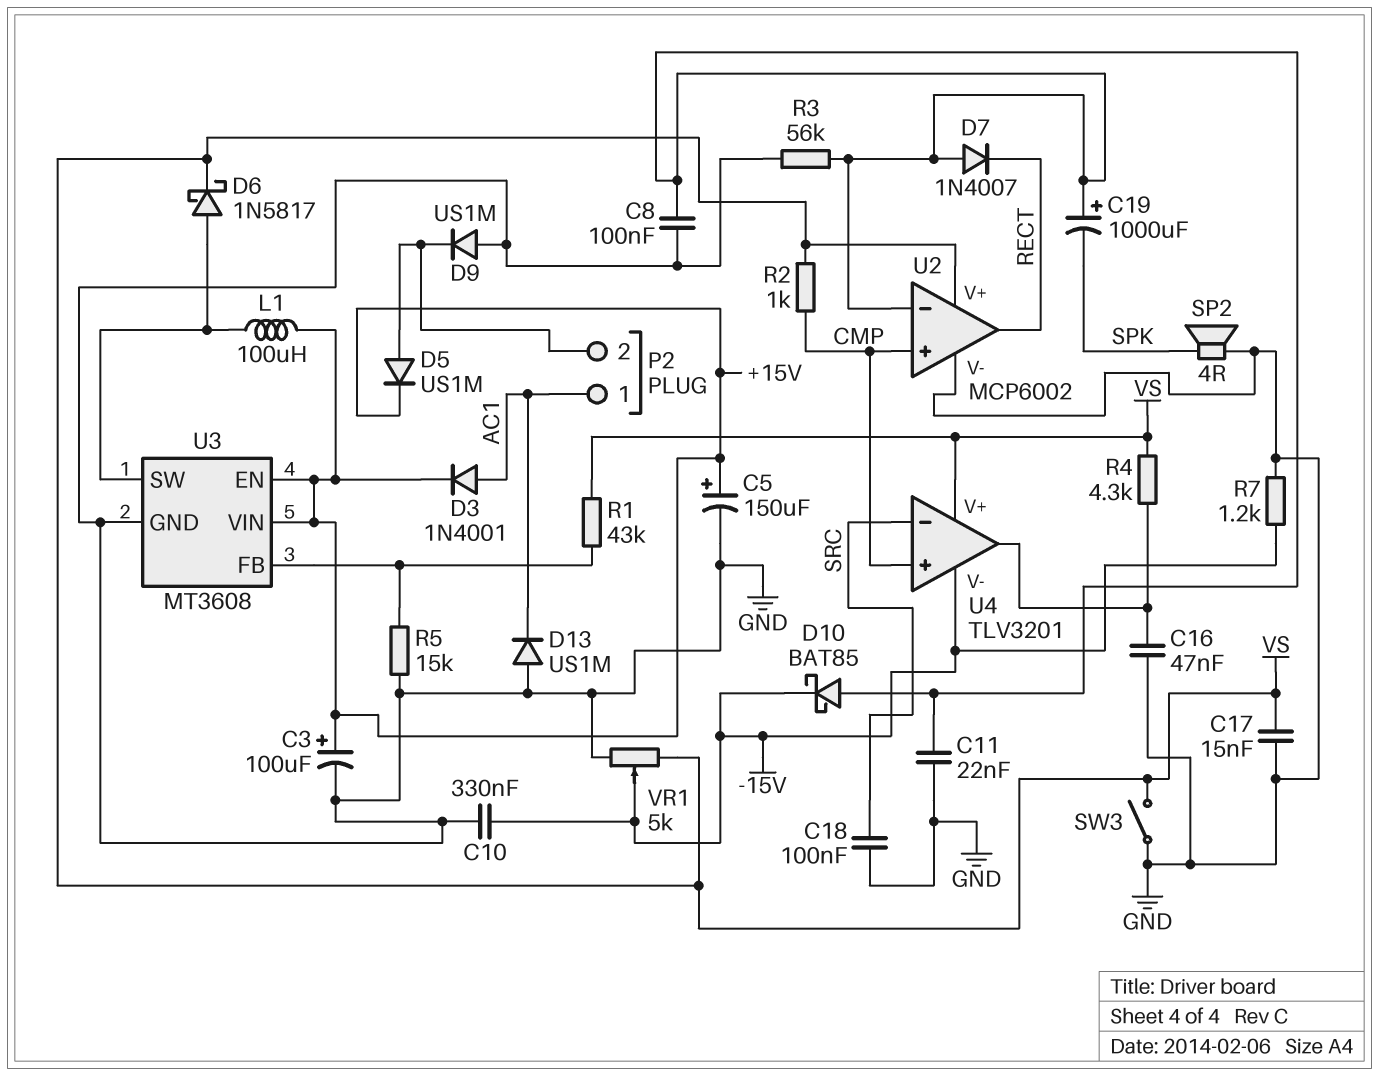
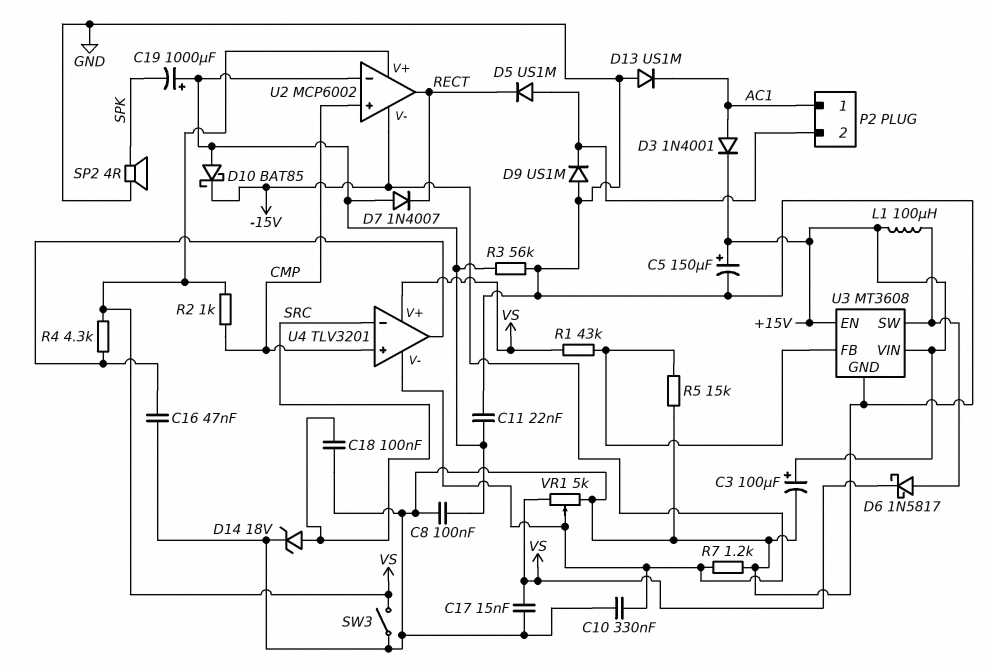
D5: diode US1M (A P2/2, K +15V) -> diode US1M (A P2/2, K RECT)
D14: none -> zener 18V (A SRC, K GND)
U2 pin V-: GND -> -15V

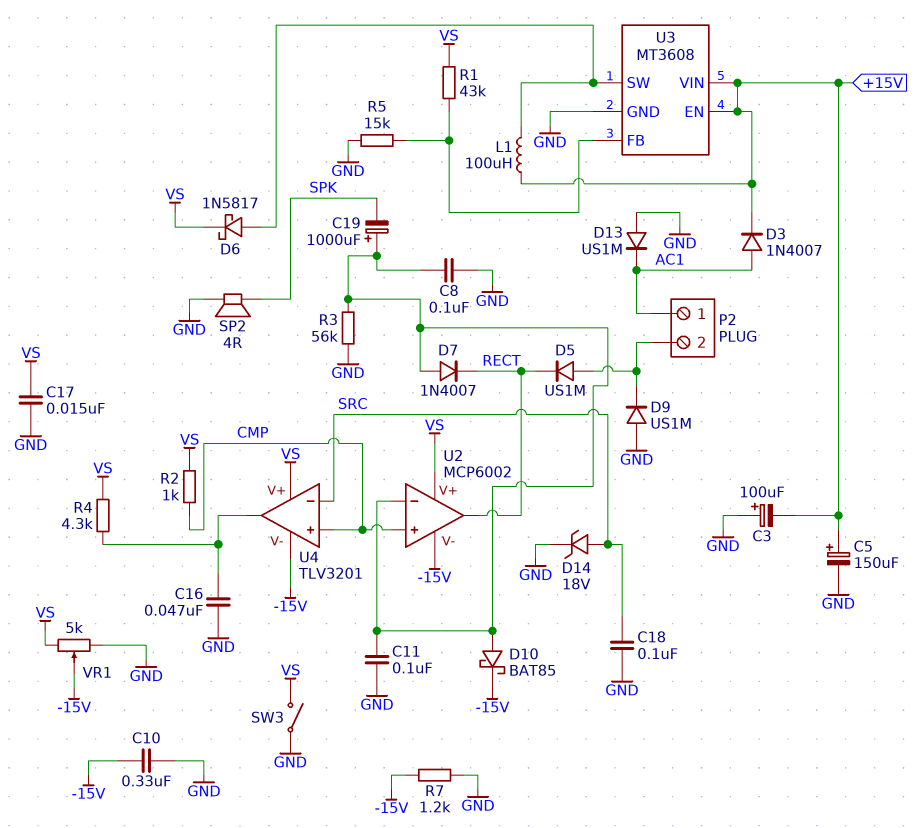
C3: 100uF (plus +15V, minus GND) -> 100uF (plus GND, minus +15V)
C11: 22nF (GND, U2/in-) -> 100nF (GND, U2/in-)
D3: diode 1N4001 (A AC1, K +15V) -> diode 1N4007 (A AC1, K +15V)

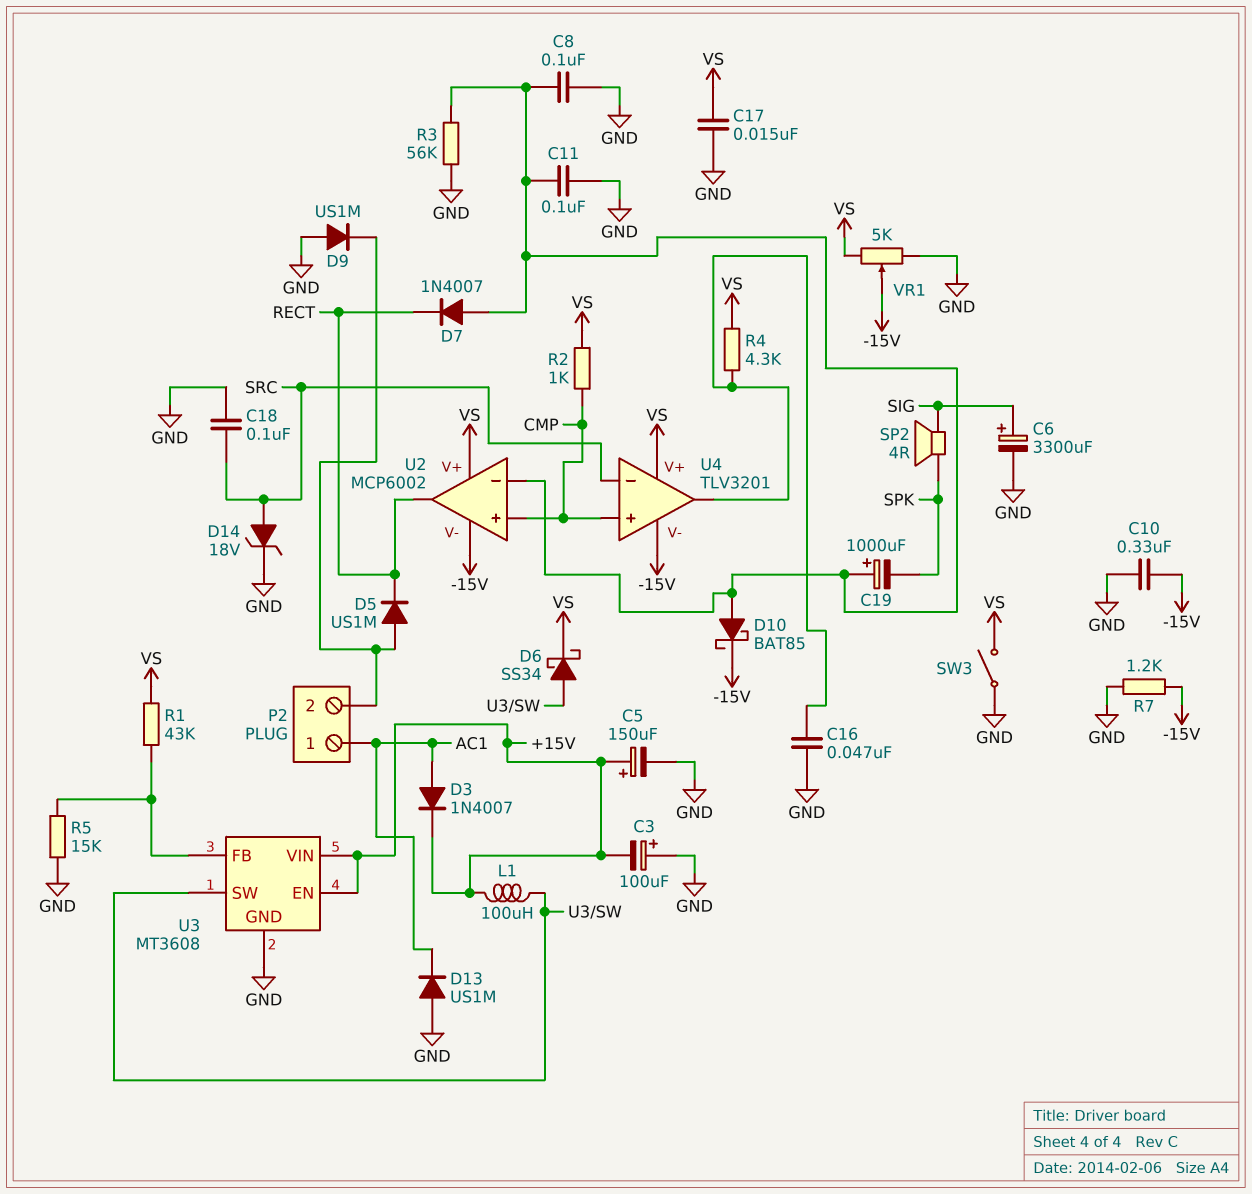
C6: none -> 3300uF (plus SIG, minus GND)
D6: schottky 1N5817 (A U3/SW, K VS) -> schottky SS34 (A U3/SW, K VS)
SP2: speaker 4R (GND, SPK) -> speaker 4R (SIG, SPK)

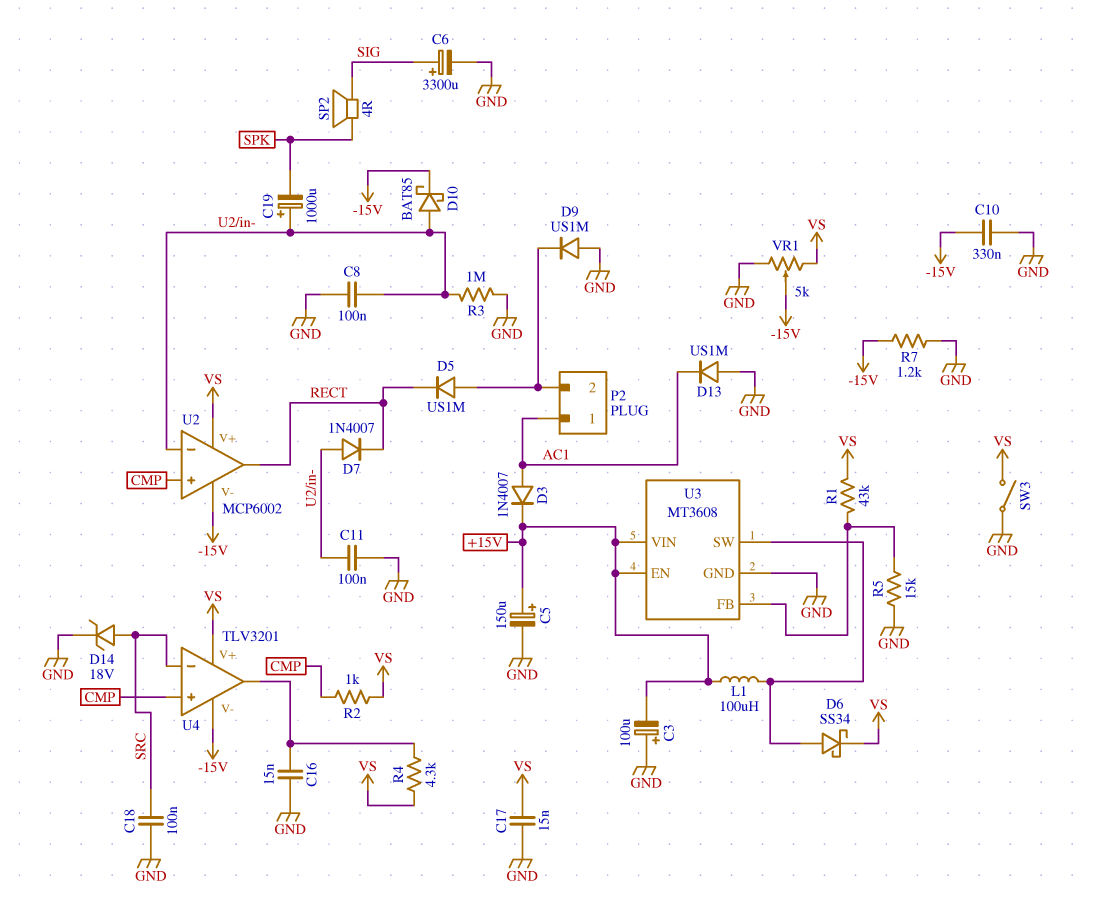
C16: 47nF (GND, U4/out) -> 15nF (GND, U4/out)
R3: 56k (GND, U2/in-) -> 1M (GND, U2/in-)

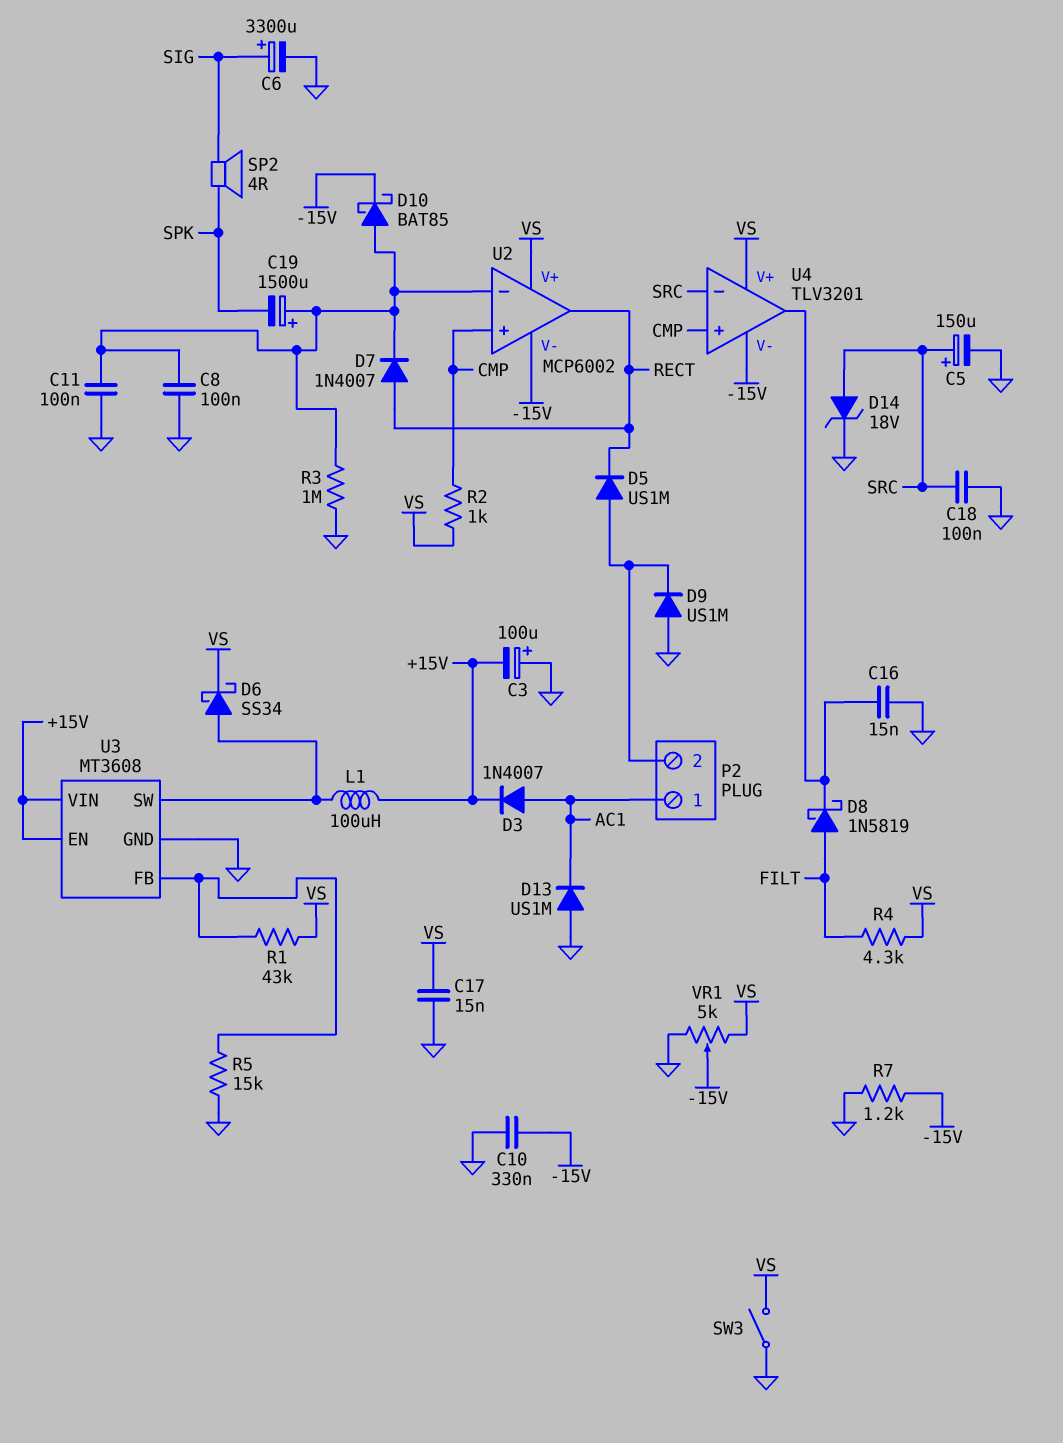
C5: 150uF (plus +15V, minus GND) -> 150uF (plus SRC, minus GND)
C19: 1000uF (plus U2/in-, minus SPK) -> 1500uF (plus U2/in-, minus SPK)
D7: diode 1N4007 (A U2/in-, K RECT) -> diode 1N4007 (A RECT, K U2/in-)
D8: none -> schottky 1N5819 (A FILT, K U4/out)
R4: 4.3k (U4/out, VS) -> 4.3k (FILT, VS)

